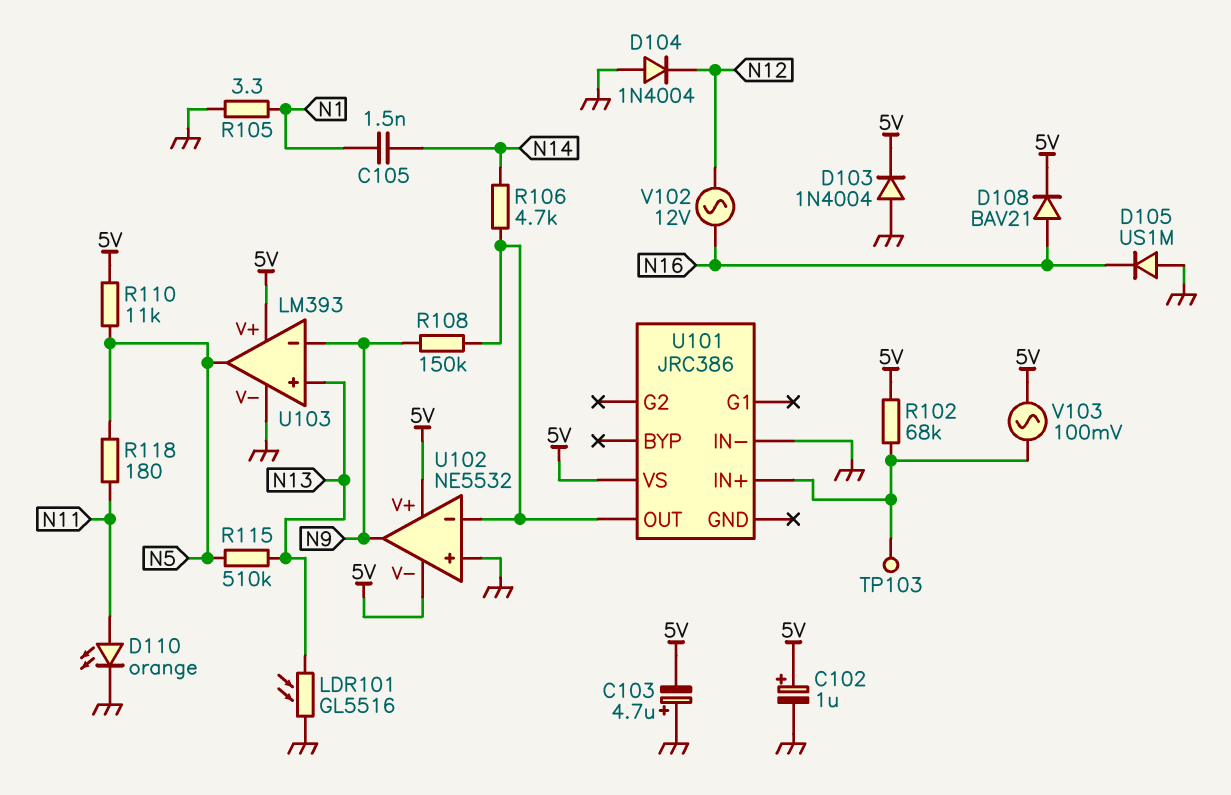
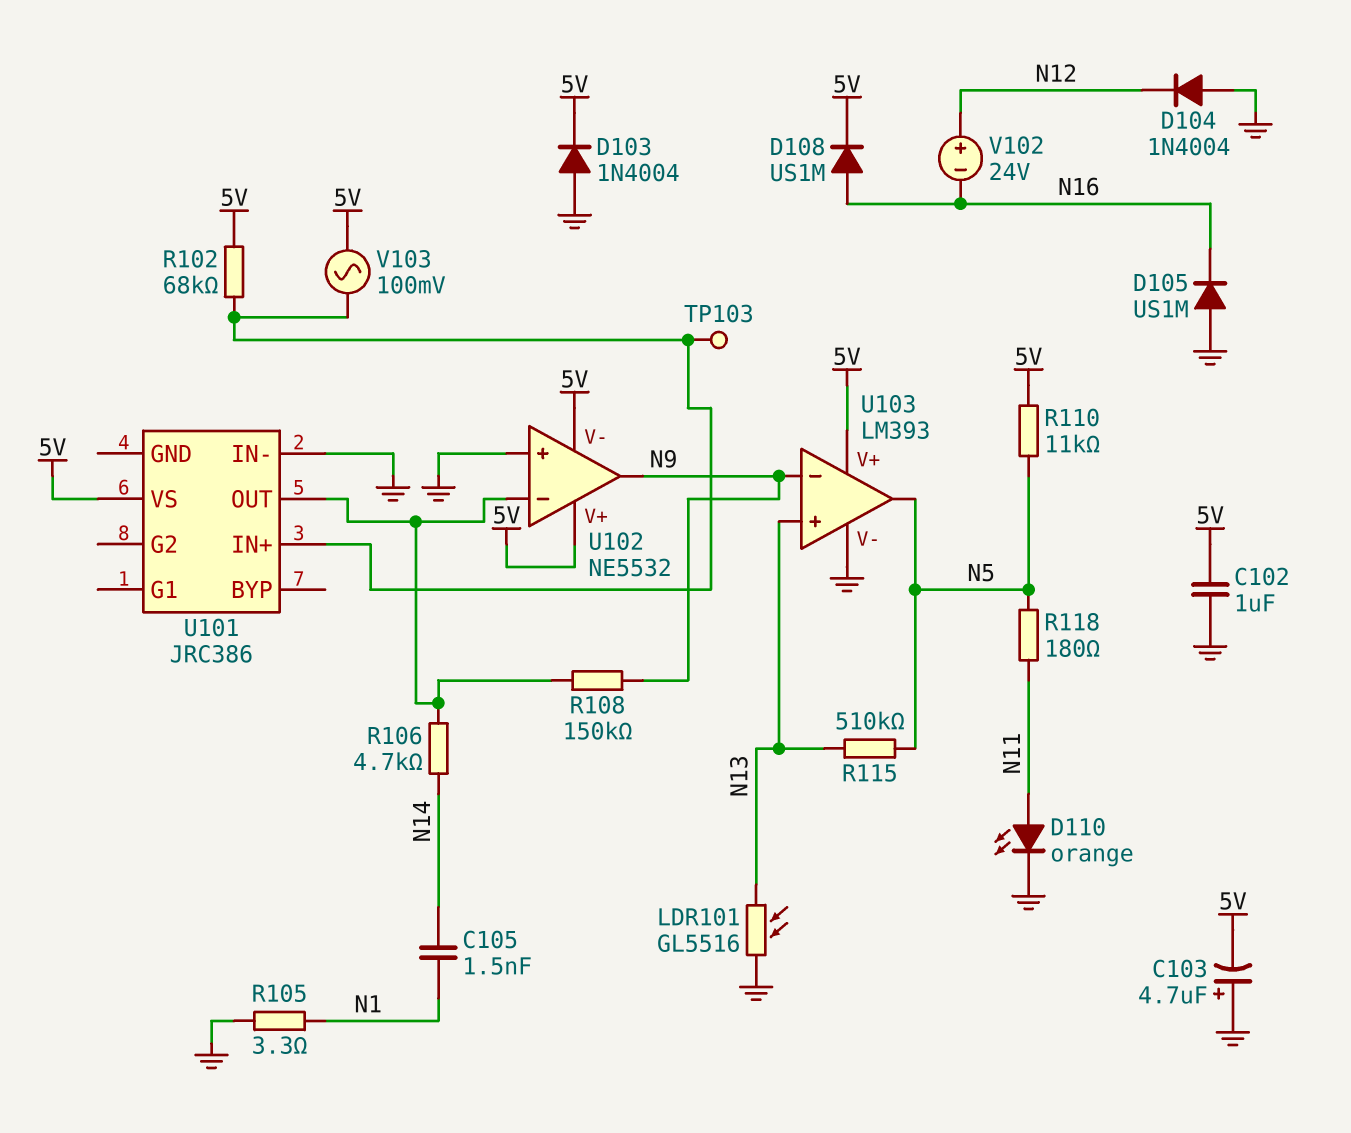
C102: 1uF (plus 5V, minus GND) -> 1uF (5V, GND)
D108: diode BAV21 (A N16, K 5V) -> diode US1M (A N16, K 5V)
V102: AC 12V (N12, N16) -> 24V (plus N12, minus N16)

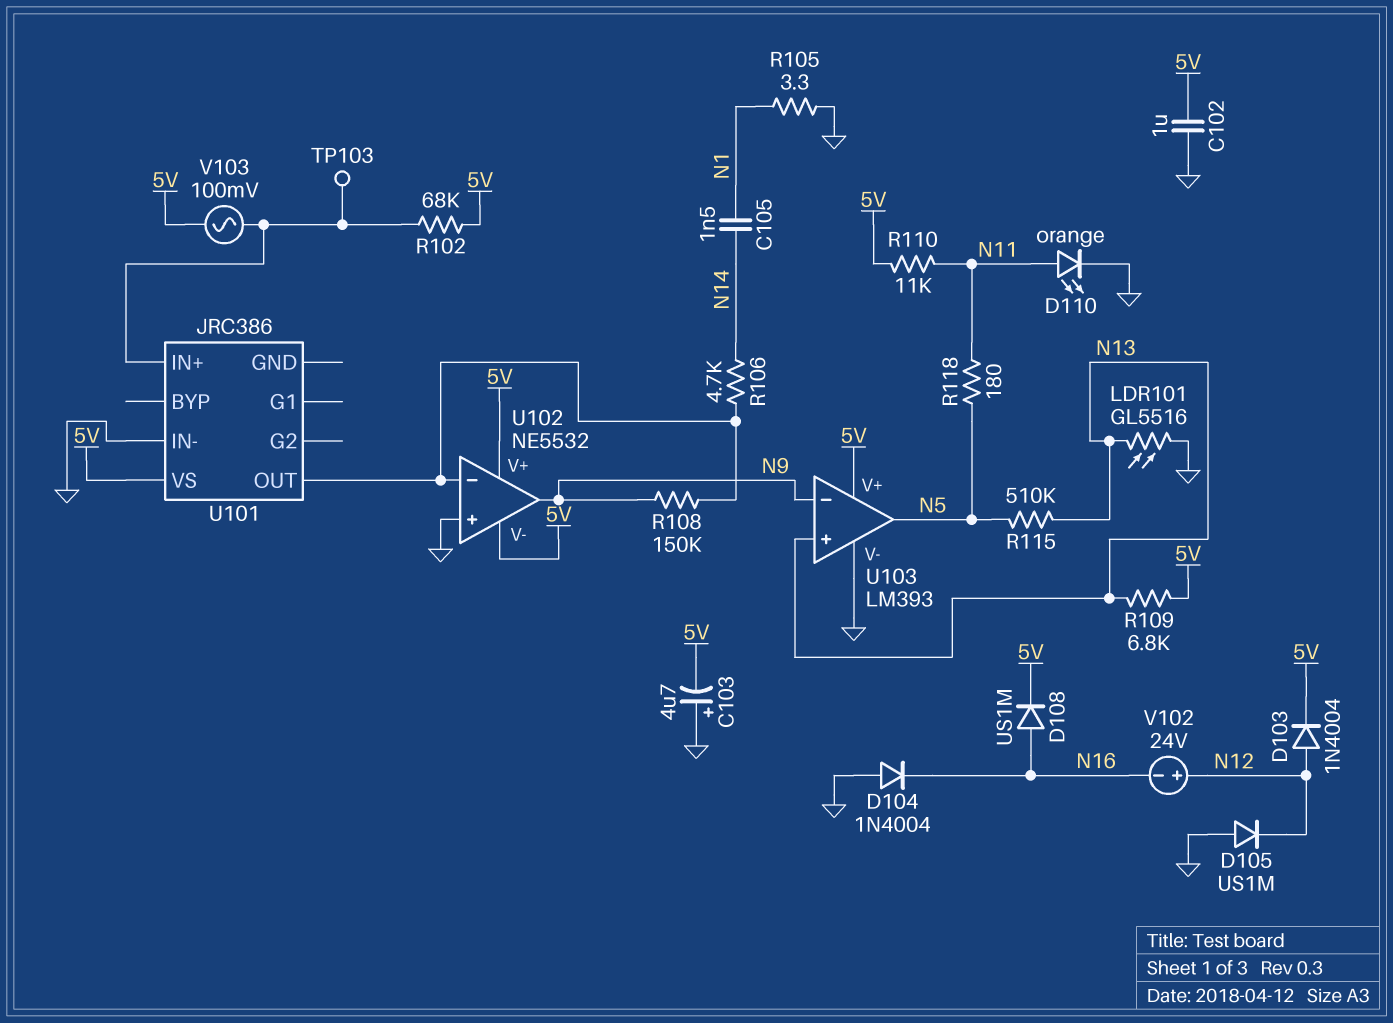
D103: diode 1N4004 (A GND, K 5V) -> diode 1N4004 (A N12, K 5V)
D104: diode 1N4004 (A GND, K N12) -> diode 1N4004 (A GND, K N16)
D105: diode US1M (A GND, K N16) -> diode US1M (A GND, K N12)
R109: none -> 6.8k (5V, N13)
R110: 11k (5V, N5) -> 11k (5V, N11)

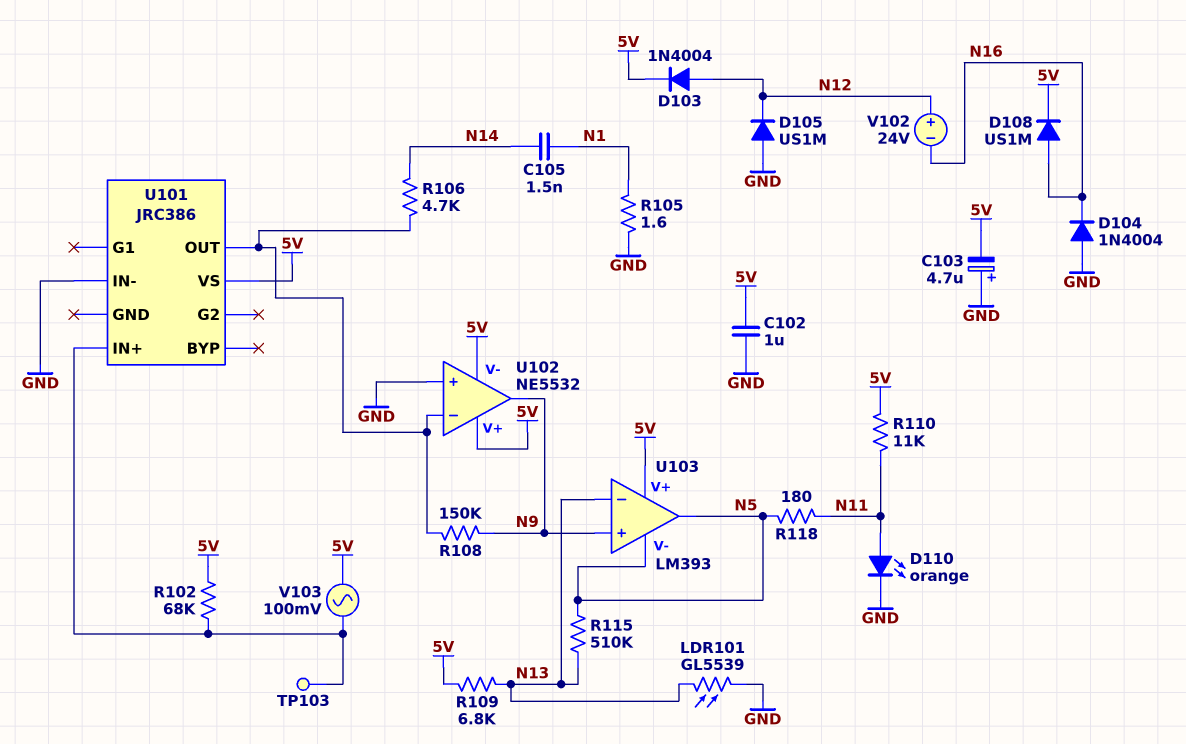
LDR101: GL5516 (GND, N13) -> GL5539 (GND, N13)
R105: 3.3 (GND, N1) -> 1.6 (GND, N1)
U103 pin V-: GND -> N5
U103 pin in+: N13 -> N9
U103 pin in-: N9 -> N13

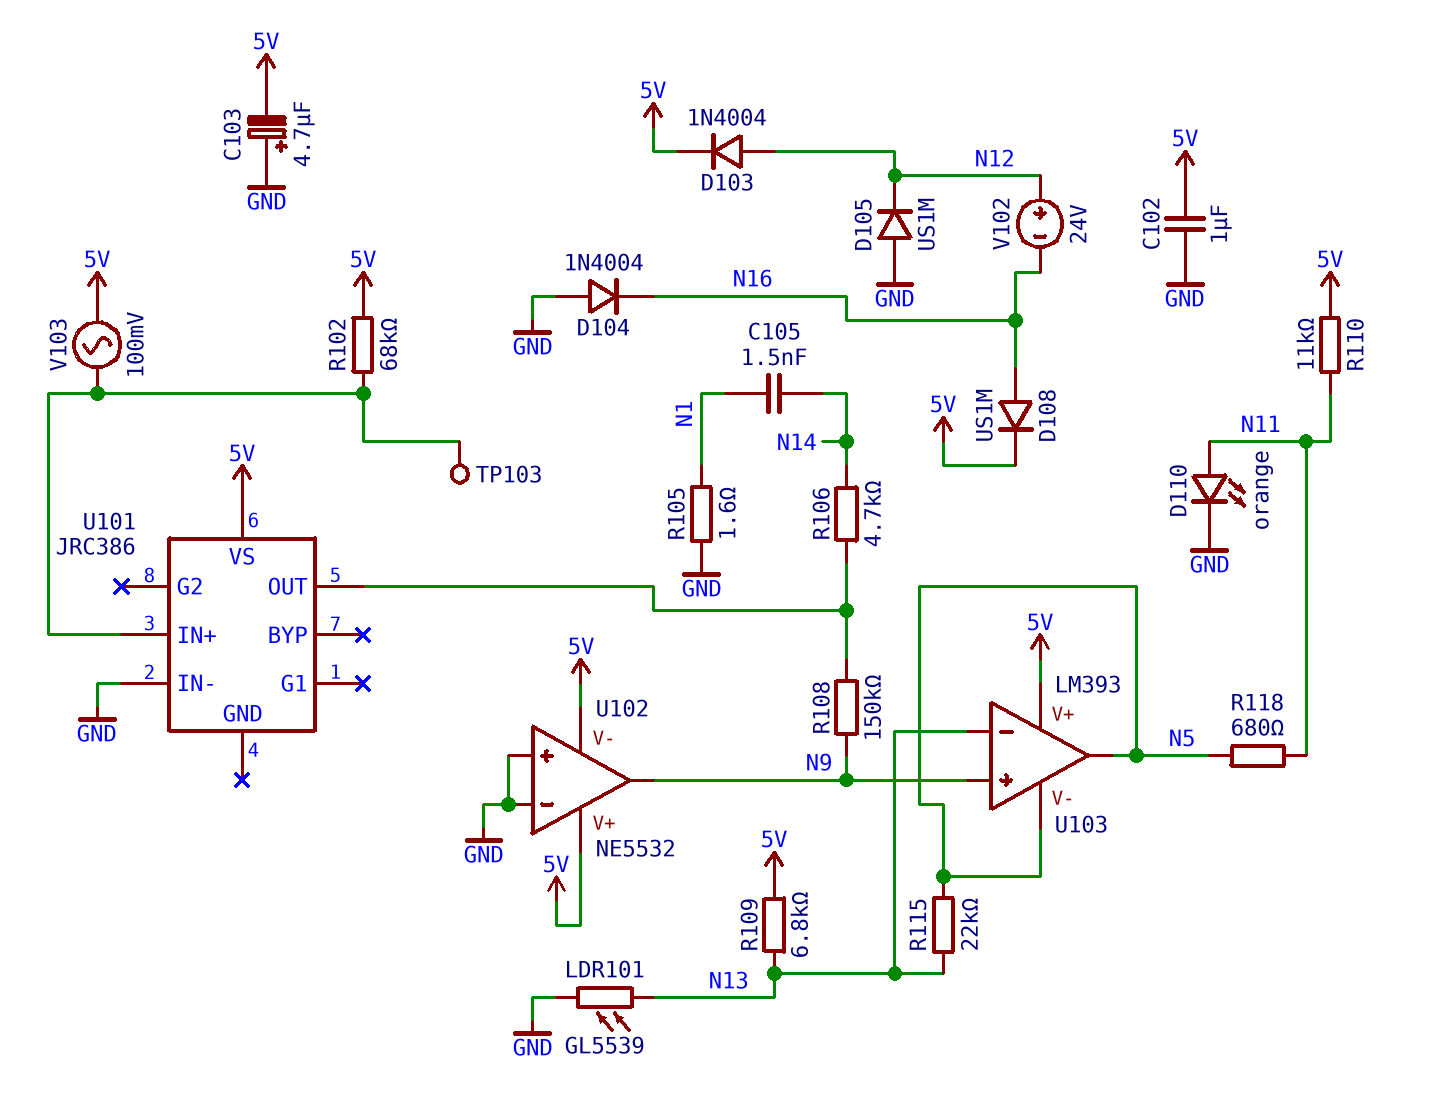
R115: 510k (N5, N13) -> 22k (N5, N13)
R118: 180 (N5, N11) -> 680 (N5, N11)
U102 pin in-: U101/OUT -> GND

